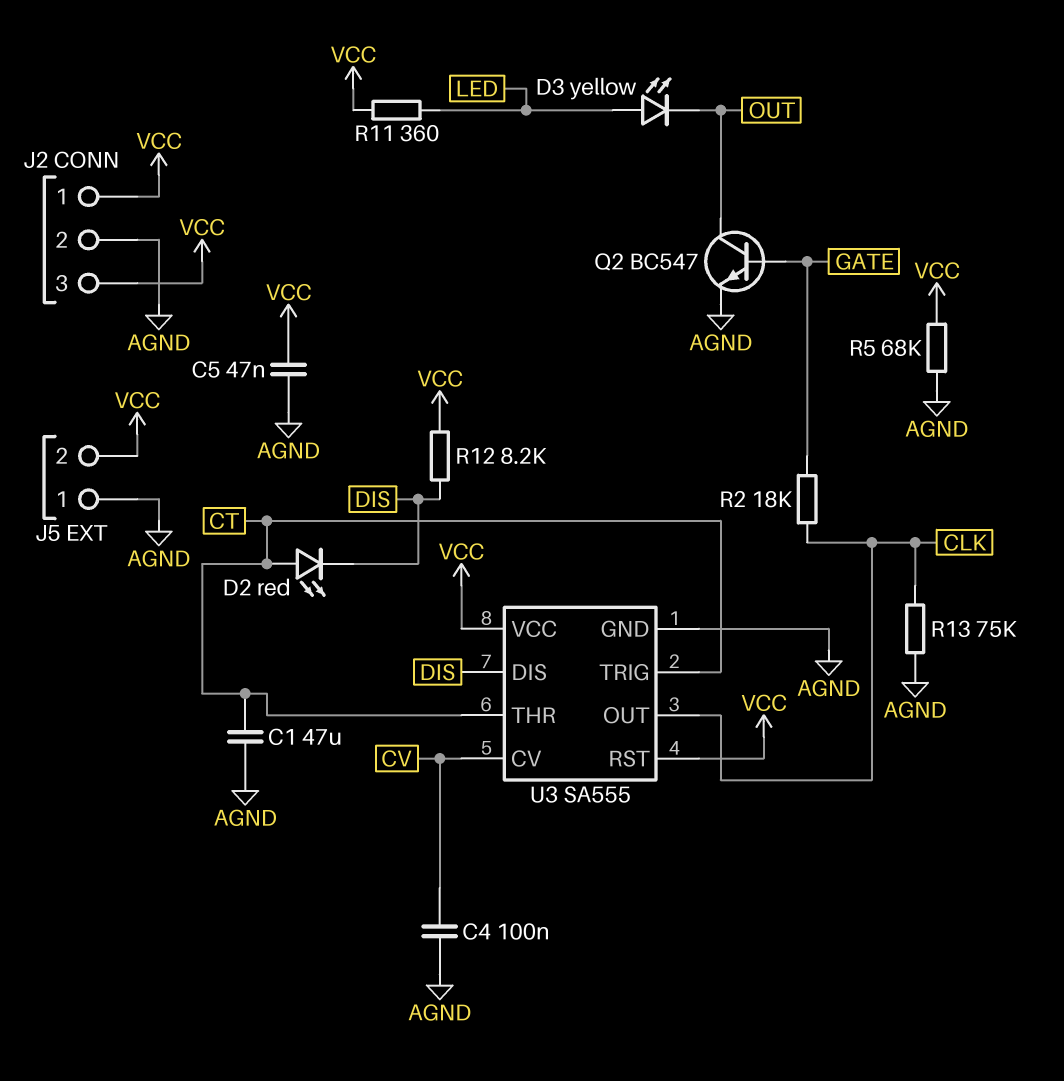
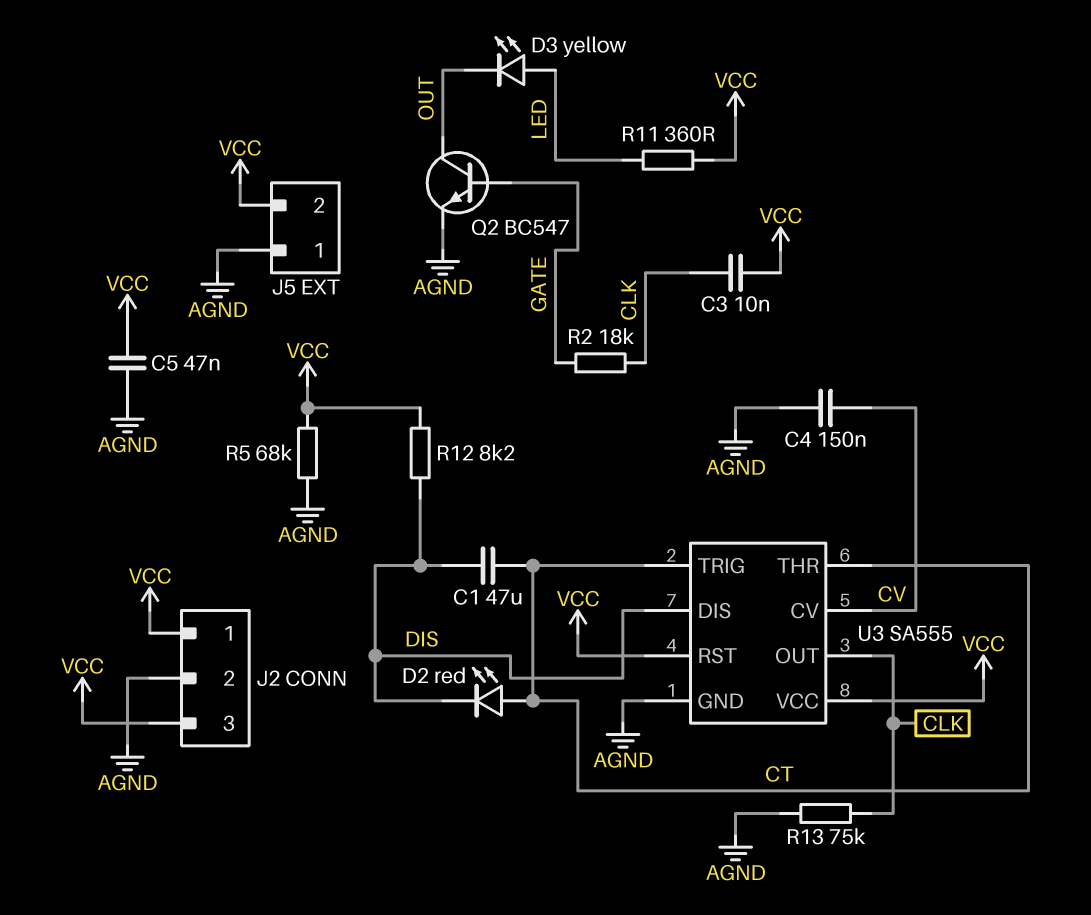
C1: 47uF (AGND, CT) -> 47uF (CT, DIS)
C3: none -> 10nF (CLK, VCC)
C4: 100nF (AGND, CV) -> 150nF (AGND, CV)

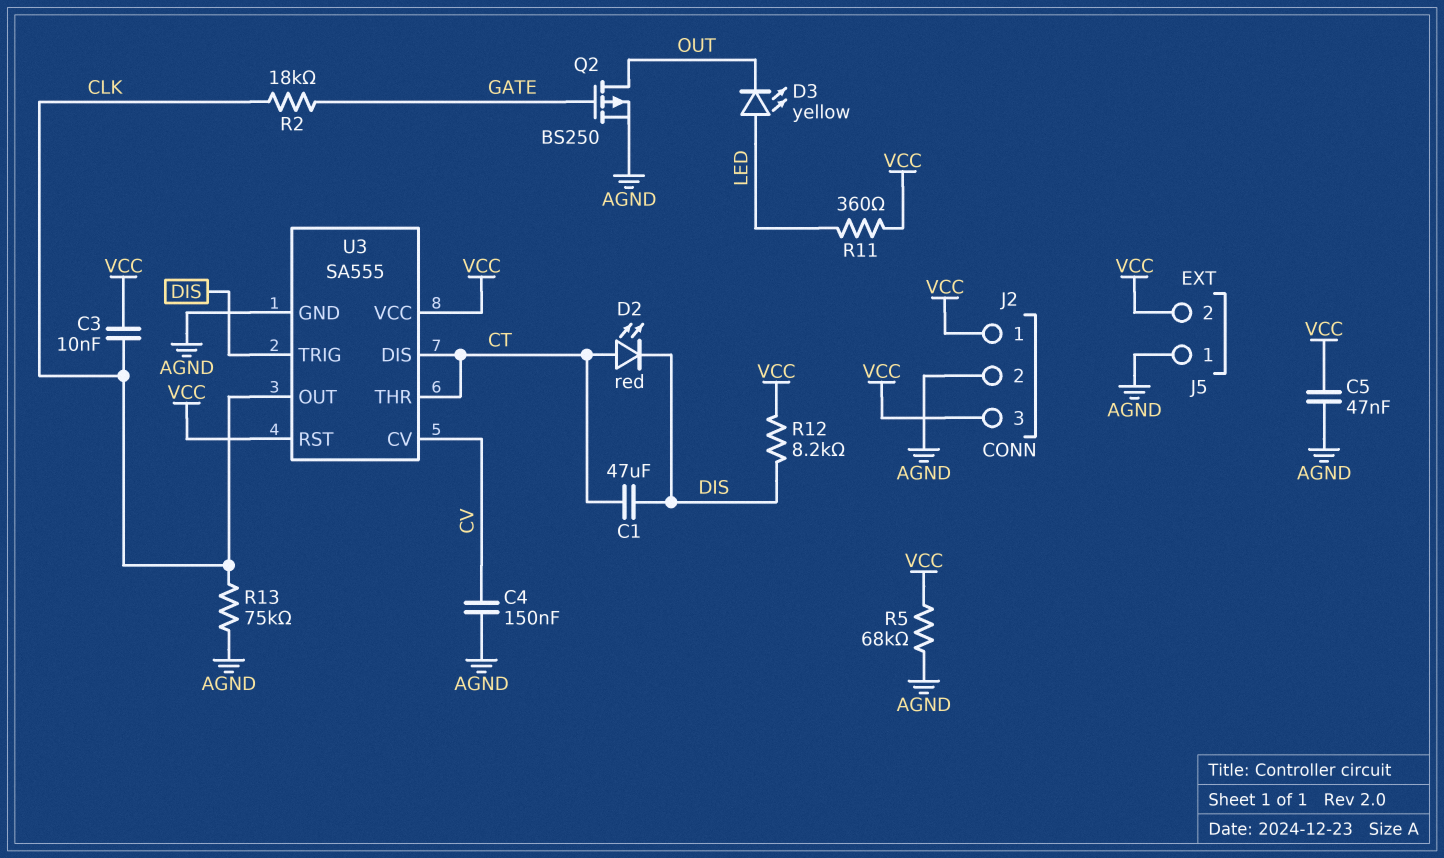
Q2: NPN BC547 (B GATE, C OUT, E AGND) -> PMOS BS250 (G GATE, D OUT, S AGND)
U3 pin DIS: DIS -> CT
U3 pin TRIG: CT -> DIS

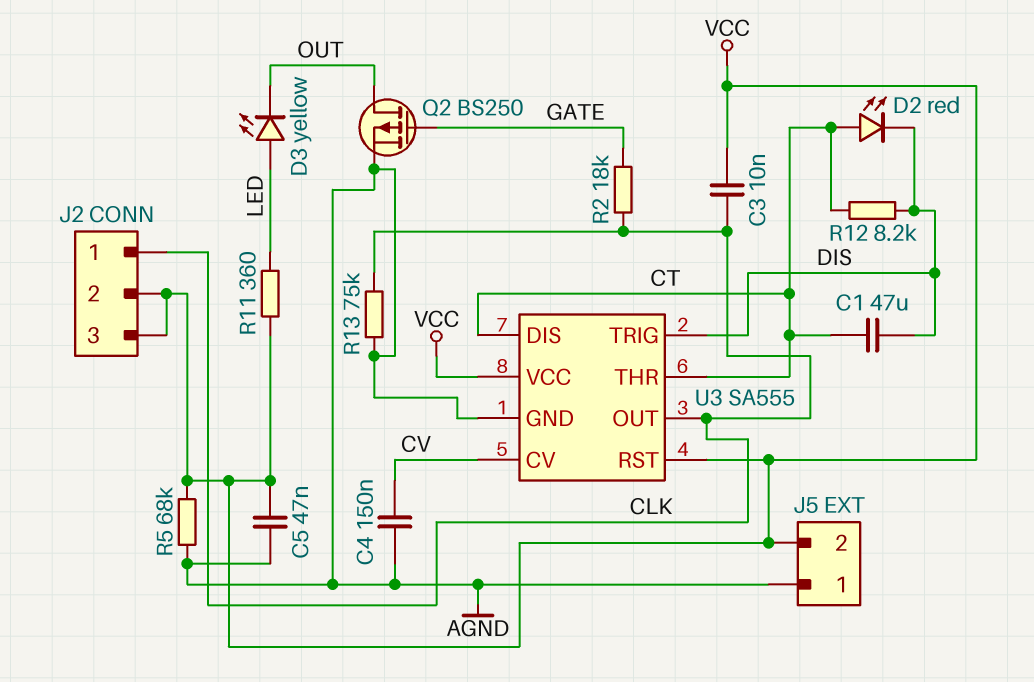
J2 pin 1: VCC -> CLK
J2 pin 2: AGND -> VCC
R12: 8.2k (DIS, VCC) -> 8.2k (CT, DIS)

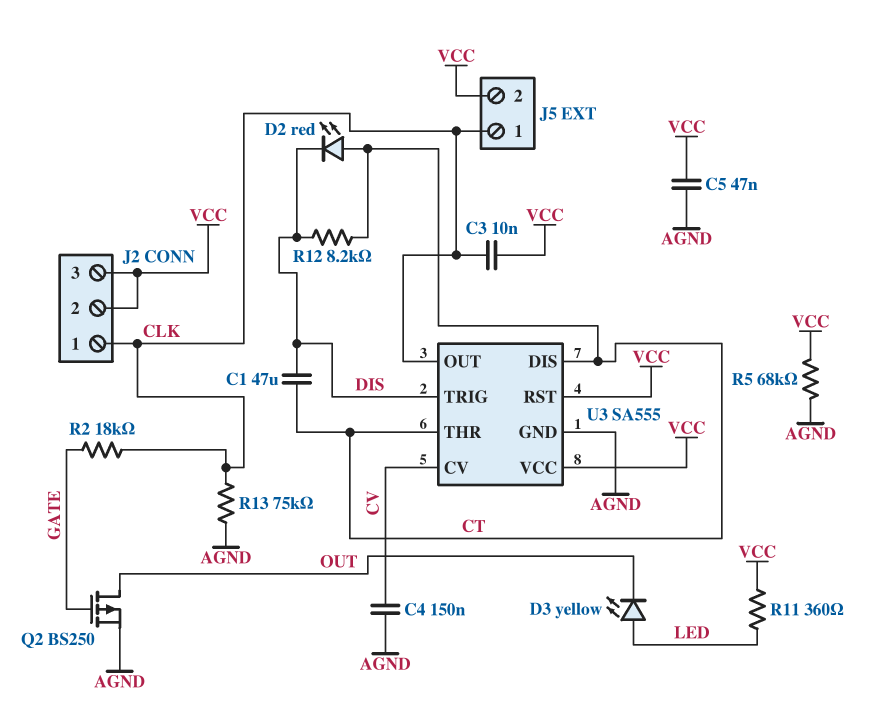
J5 pin 1: AGND -> CLK

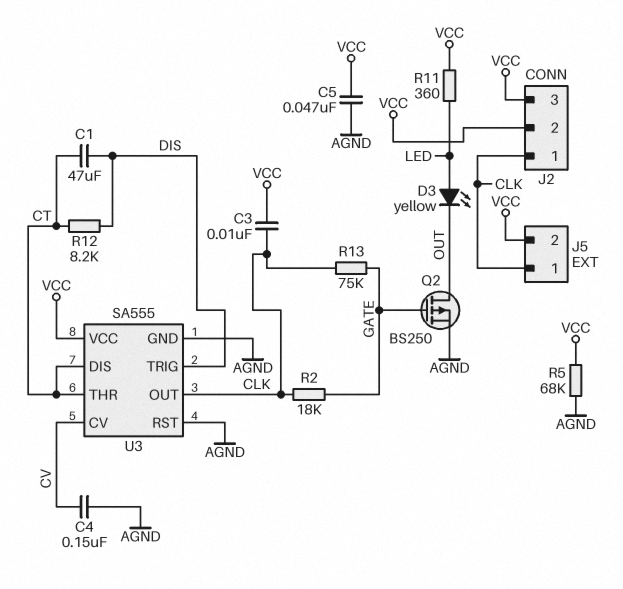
D2: LED red (A CT, K DIS) -> none
R13: 75k (AGND, CLK) -> 75k (CLK, GATE)
U3 pin RST: VCC -> AGND

